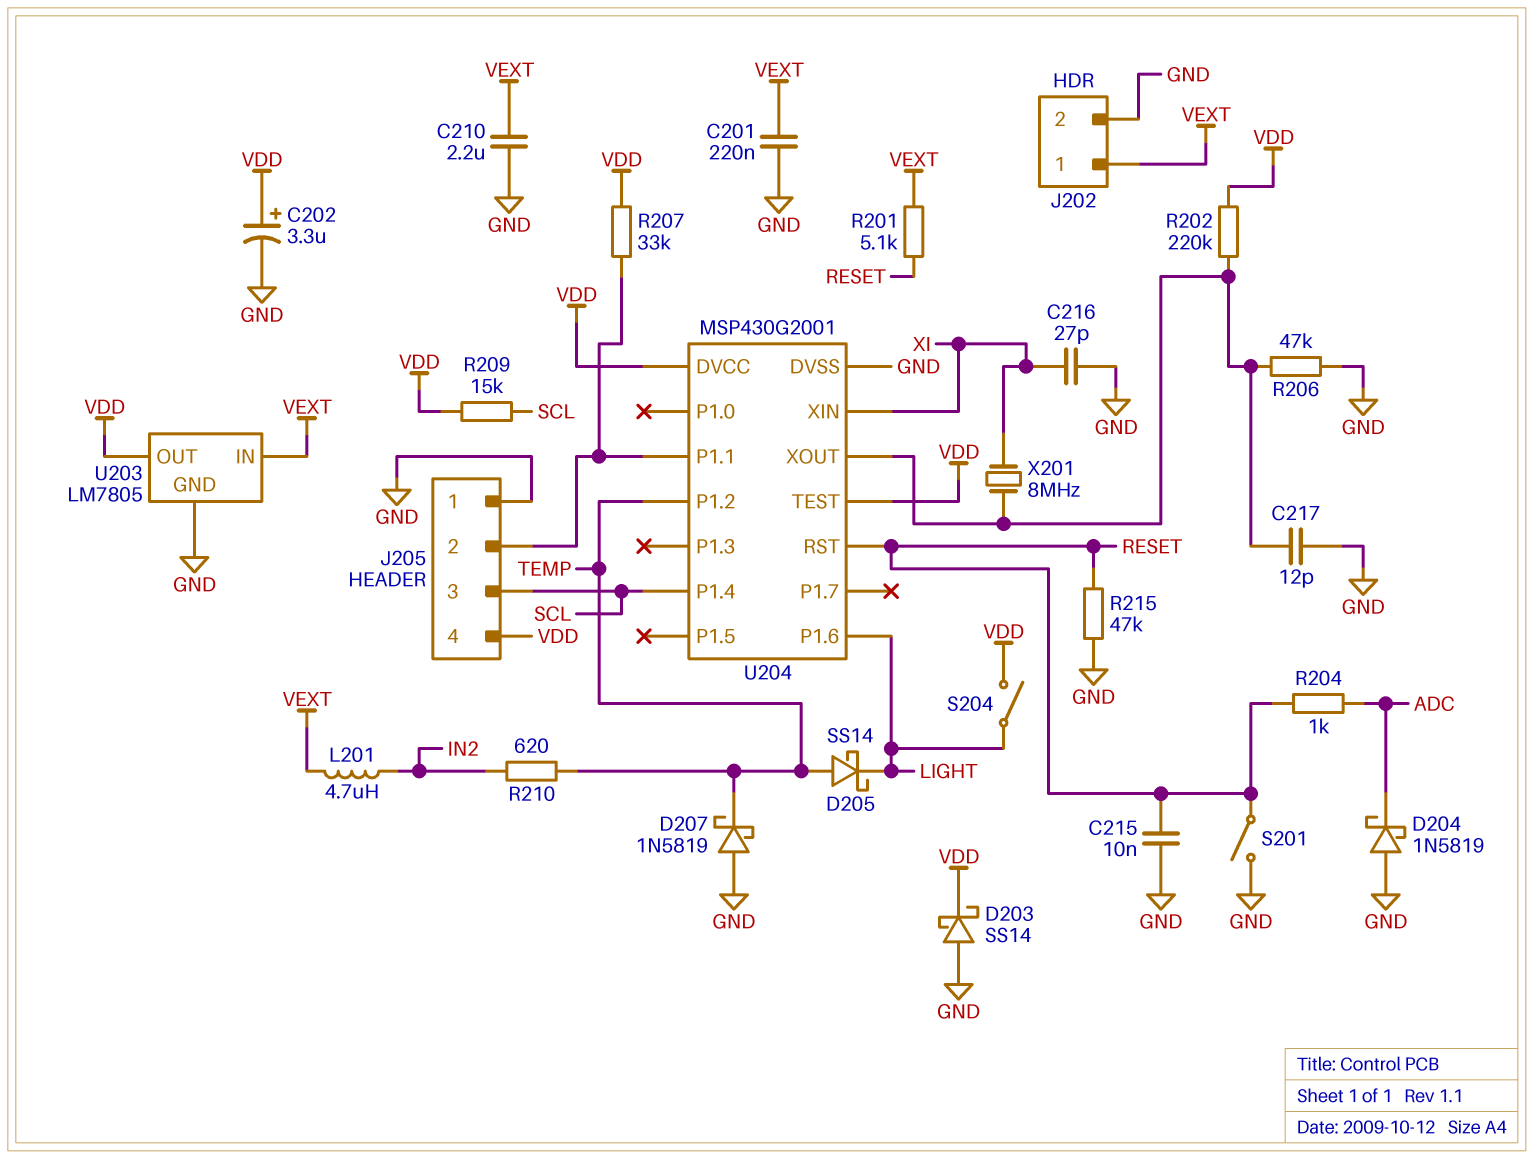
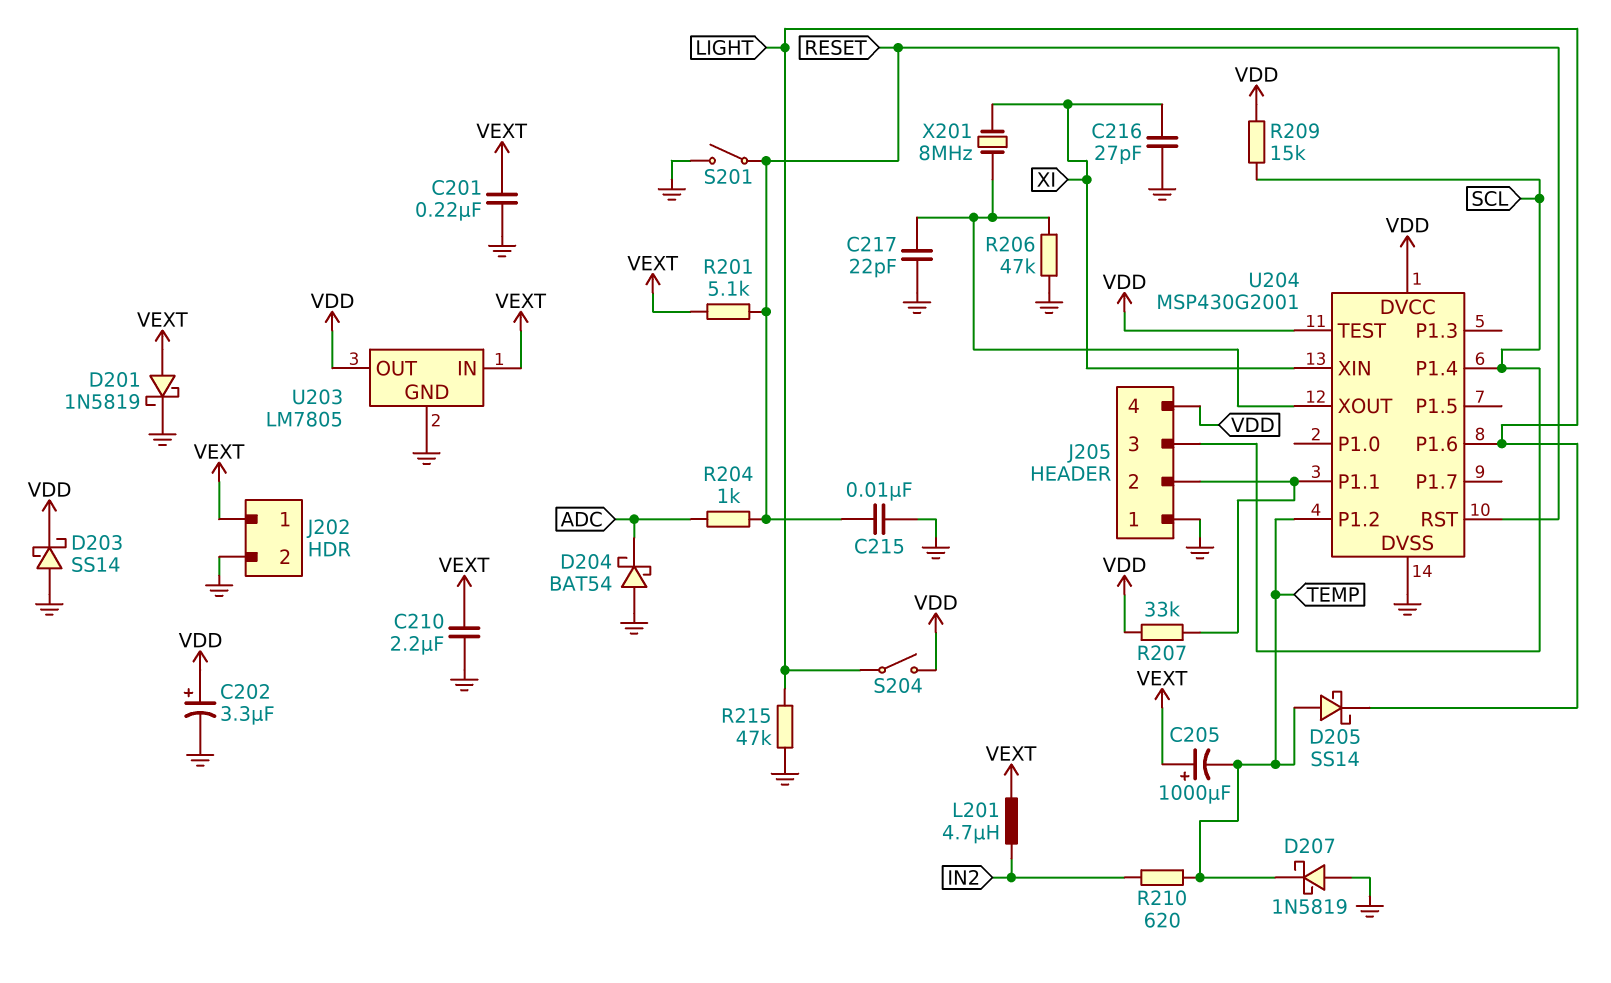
C205: none -> 1000uF (plus VEXT, minus TEMP)
C217: 12pF (GND, U204/XOUT) -> 22pF (GND, U204/XOUT)
D201: none -> schottky 1N5819 (A VEXT, K GND)
D204: schottky 1N5819 (A GND, K ADC) -> schottky BAT54 (A GND, K ADC)
R202: 220k (U204/XOUT, VDD) -> none
R215: 47k (GND, RESET) -> 47k (GND, LIGHT)

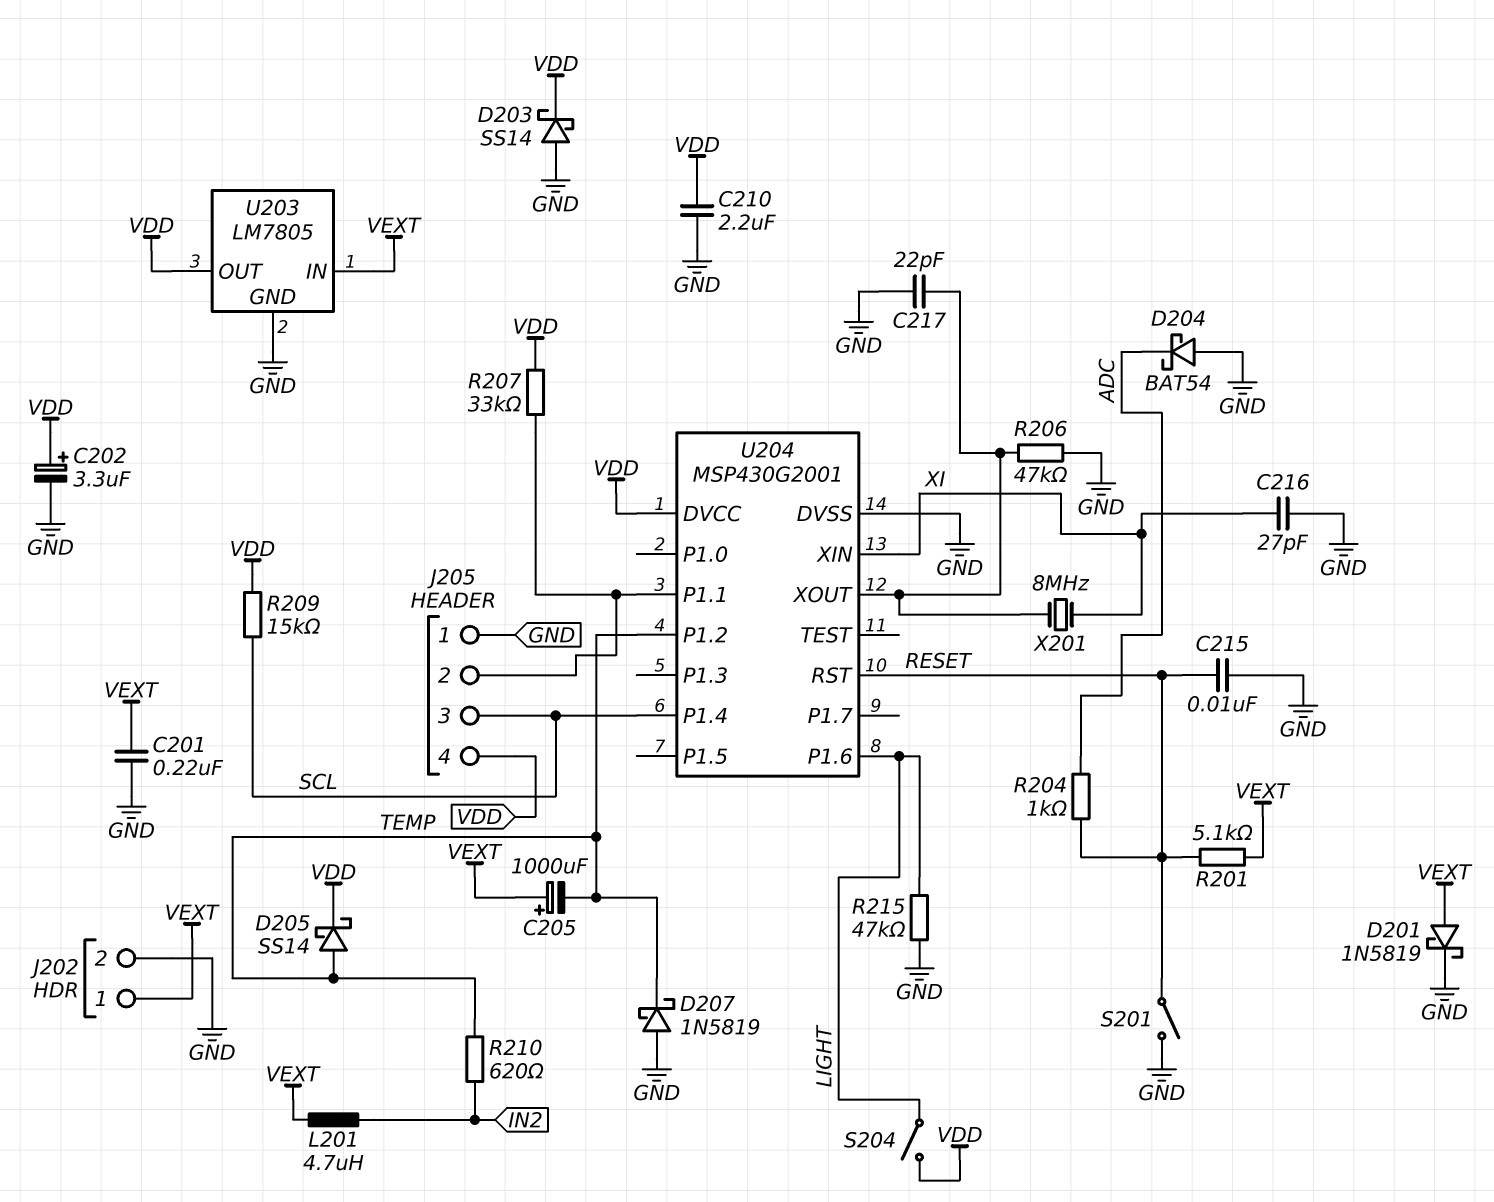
C210: 2.2uF (GND, VEXT) -> 2.2uF (GND, VDD)
D205: schottky SS14 (A TEMP, K LIGHT) -> schottky SS14 (A TEMP, K VDD)
U204 pin TEST: VDD -> none

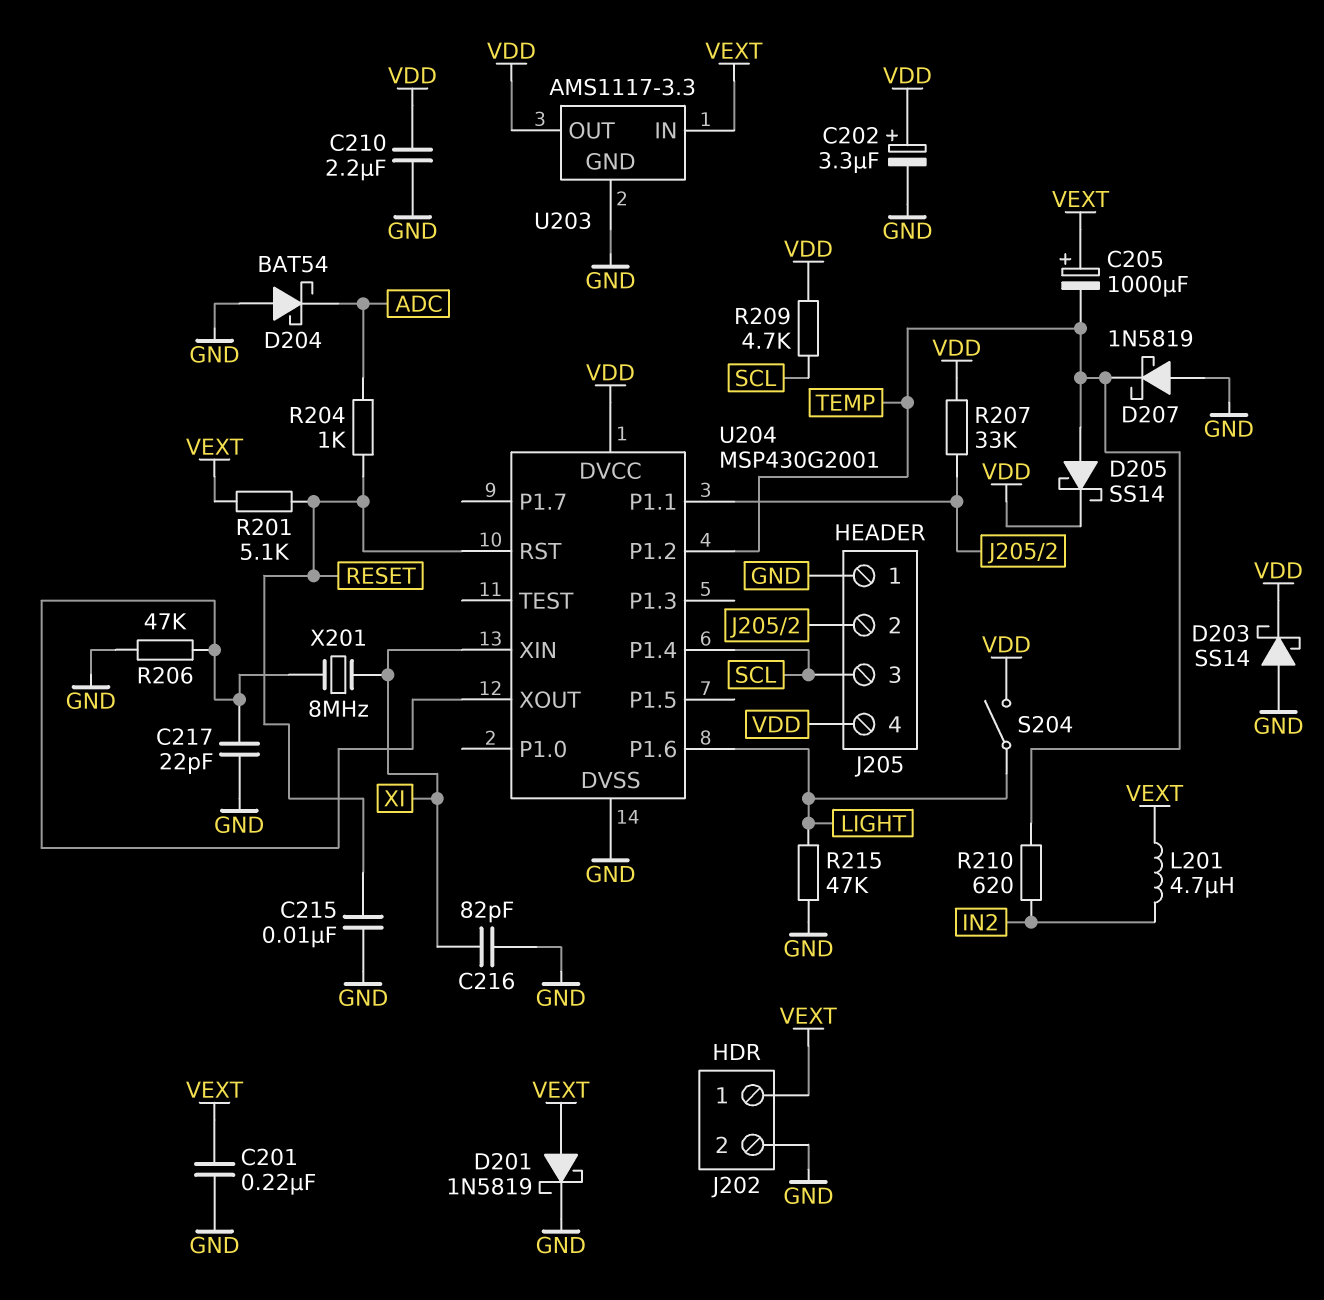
C216: 27pF (GND, XI) -> 82pF (GND, XI)
R209: 15k (SCL, VDD) -> 4.7k (SCL, VDD)
S201: switch (GND, RESET) -> none
U203: LM7805 -> AMS1117-3.3

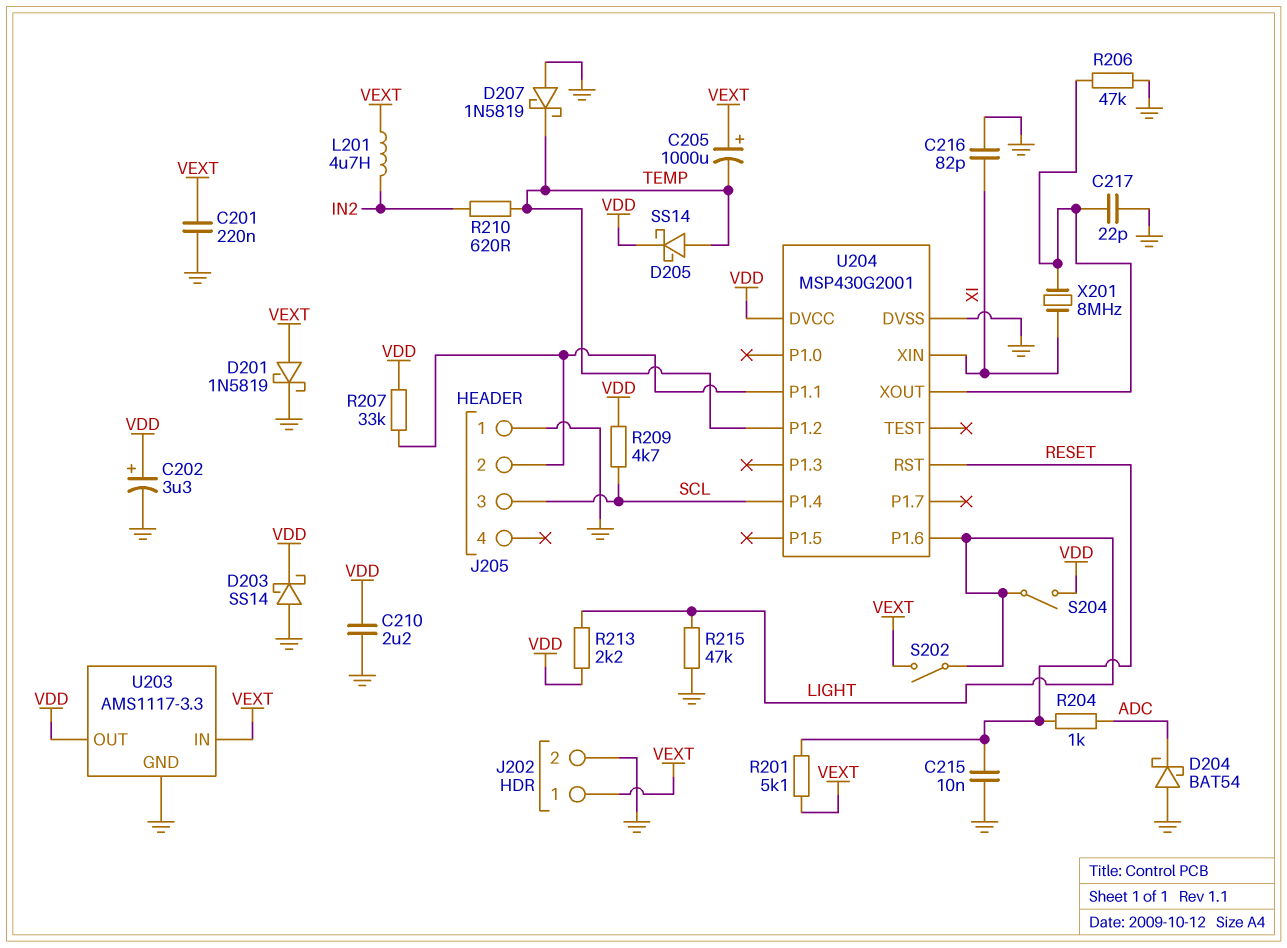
J205 pin 4: VDD -> none
R213: none -> 2.2k (LIGHT, VDD)
S202: none -> switch (LIGHT, VEXT)

